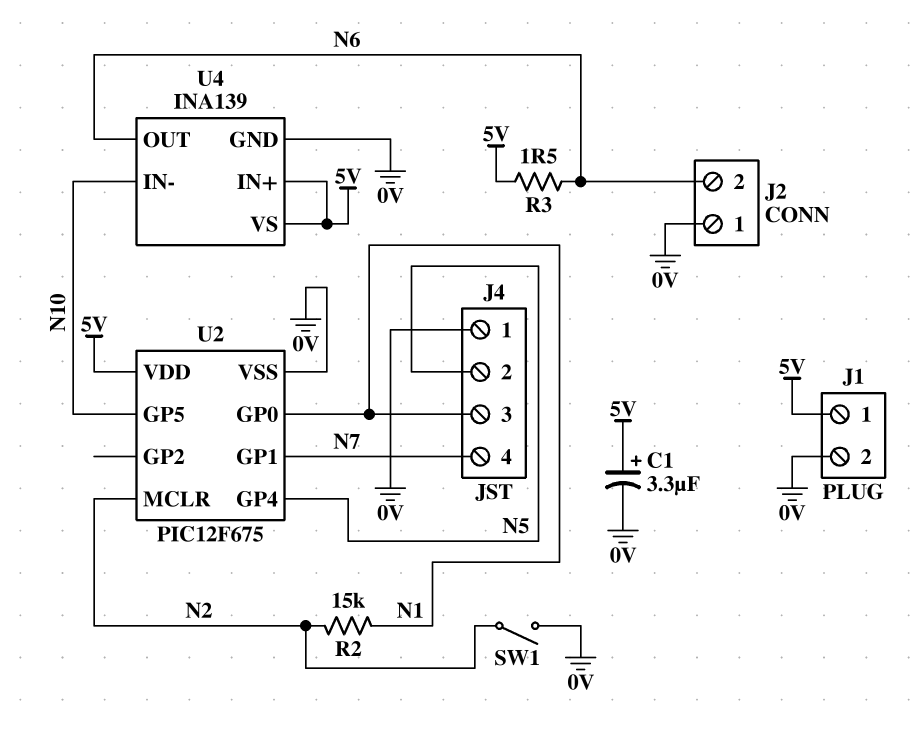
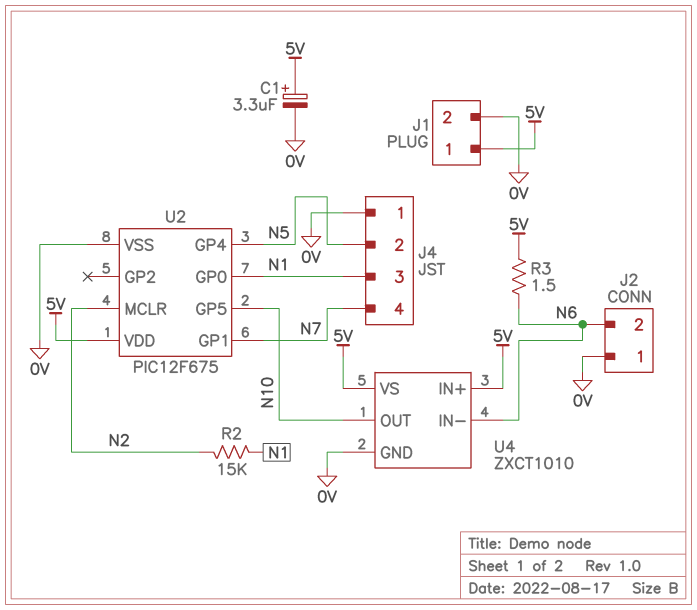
SW1: switch (0V, N2) -> none
U4: INA139 -> ZXCT1010
U4 pin IN-: N10 -> N6
U4 pin OUT: N6 -> N10

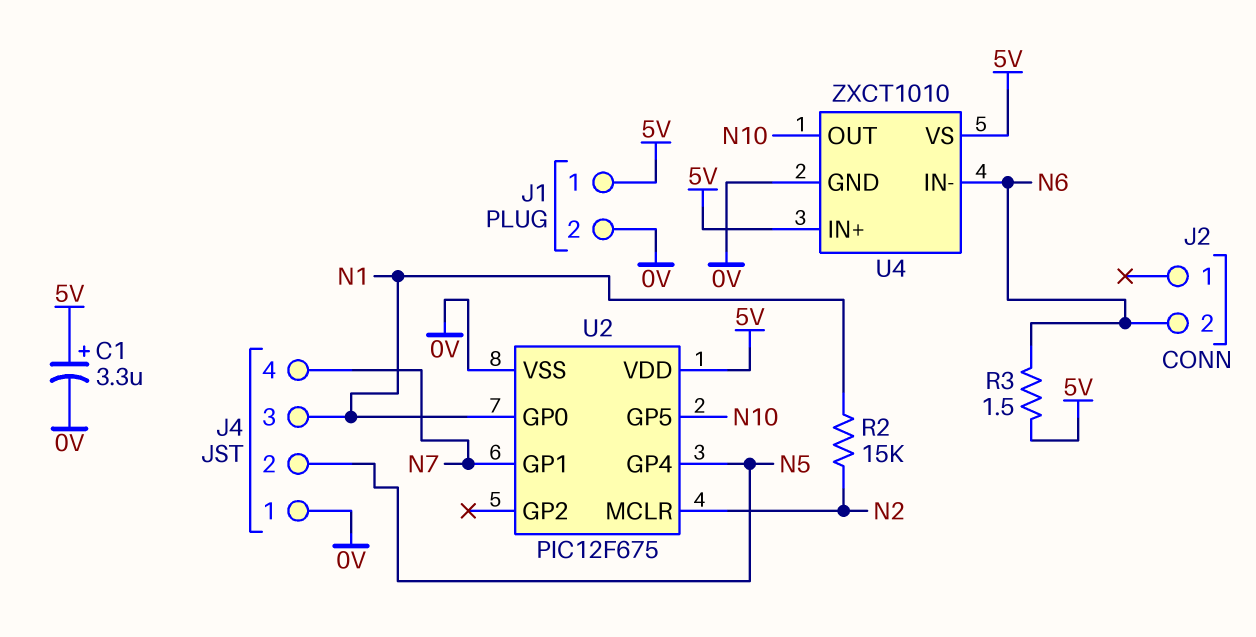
J2 pin 1: 0V -> none

